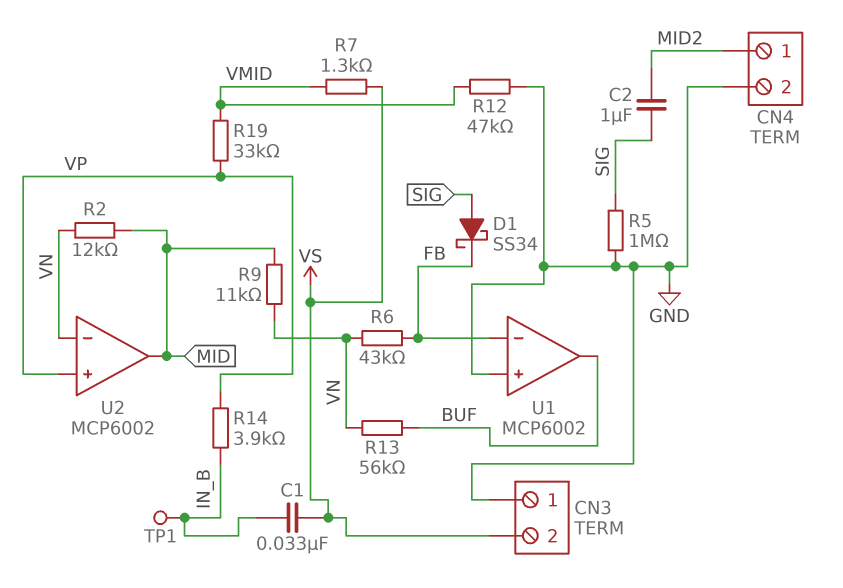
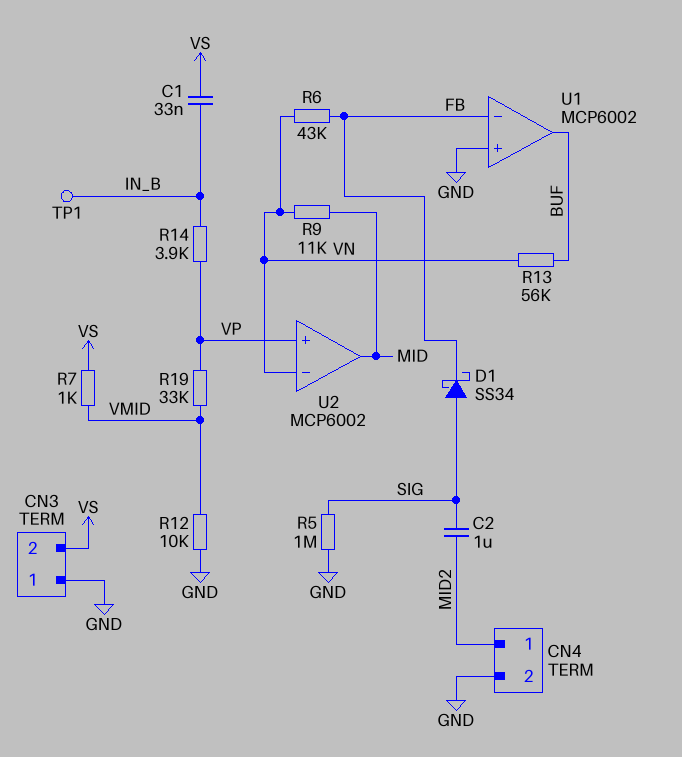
R2: 12k (MID, VN) -> none
R7: 1.3k (VMID, VS) -> 1k (VMID, VS)
R12: 47k (GND, VMID) -> 10k (GND, VMID)

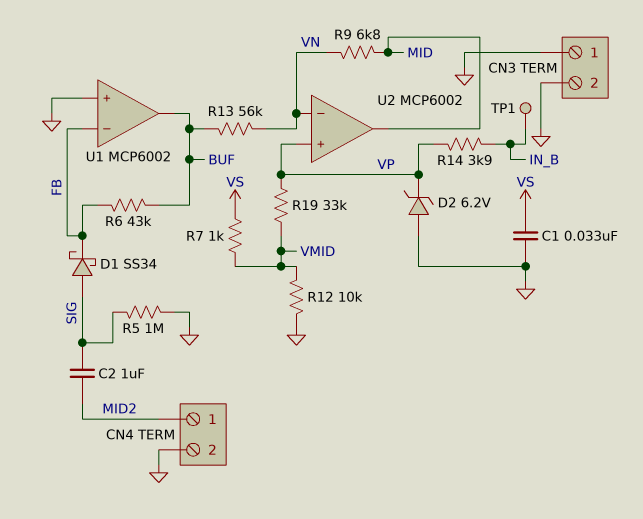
C1: 33nF (IN_B, VS) -> 33nF (GND, VS)
CN3 pin 2: VS -> GND
D2: none -> zener 6.2V (A GND, K VP)
R6: 43k (FB, VN) -> 43k (BUF, FB)
R9: 11k (MID, VN) -> 6.8k (MID, VN)

